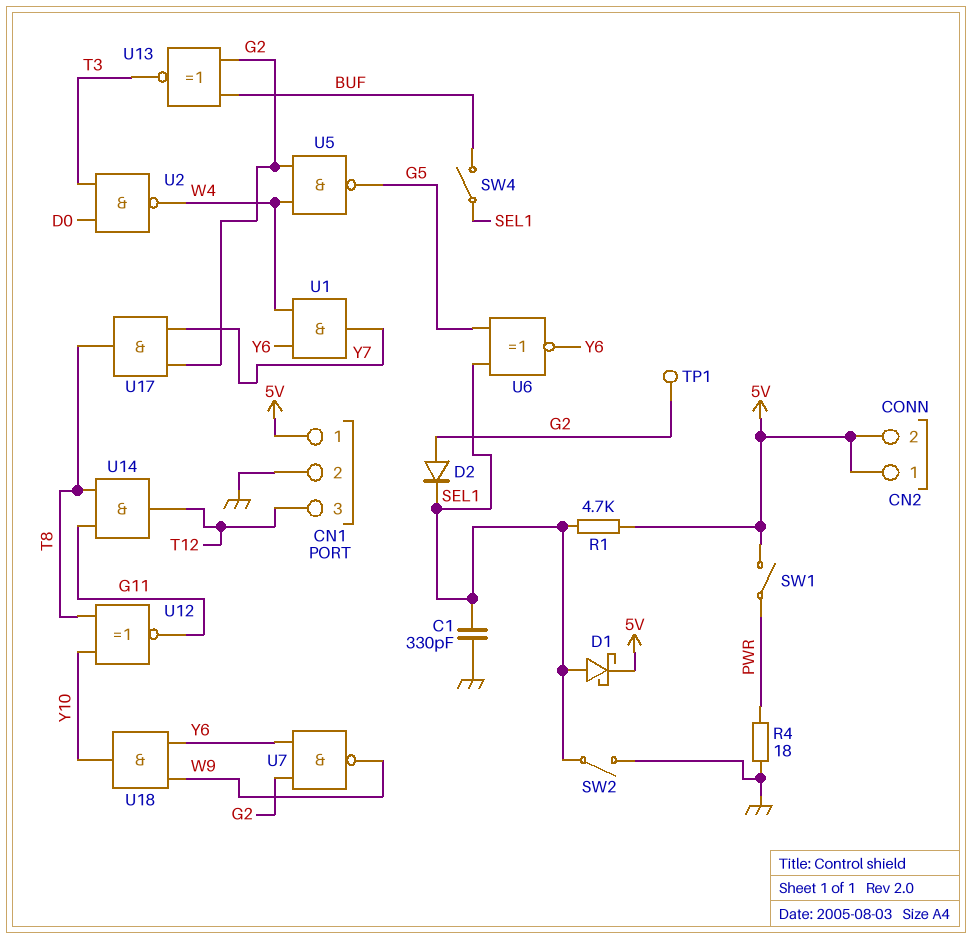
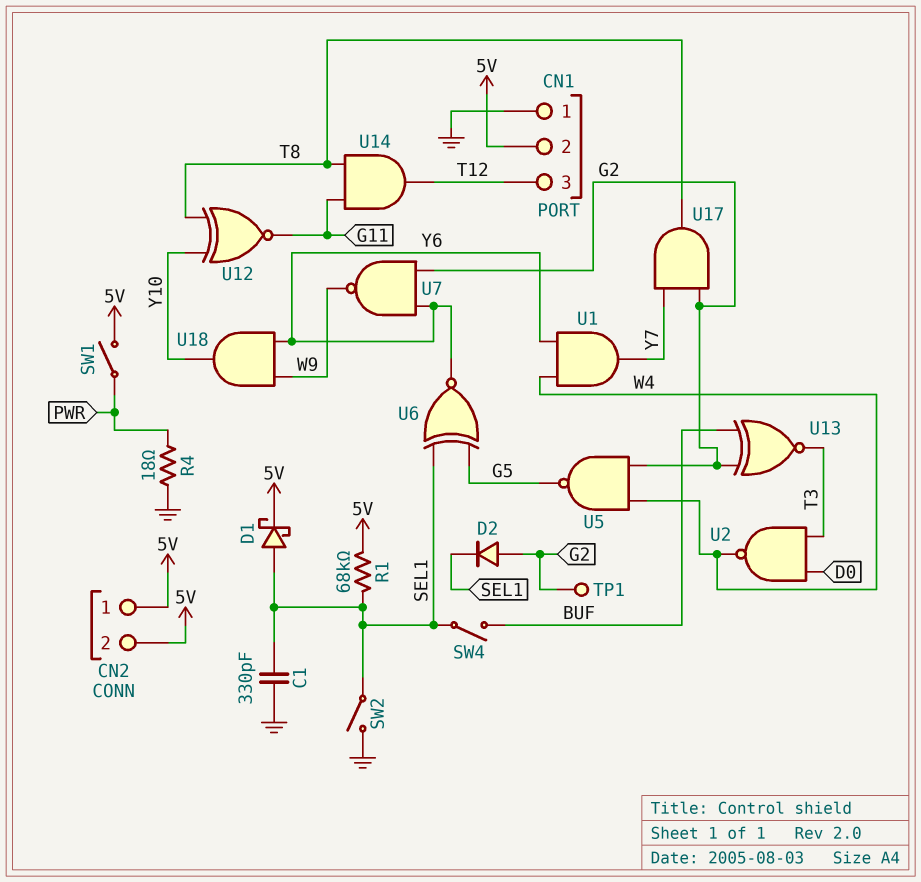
CN1 pin 1: 5V -> GND
CN1 pin 2: GND -> 5V
R1: 4.7k (5V, SEL1) -> 68k (5V, SEL1)

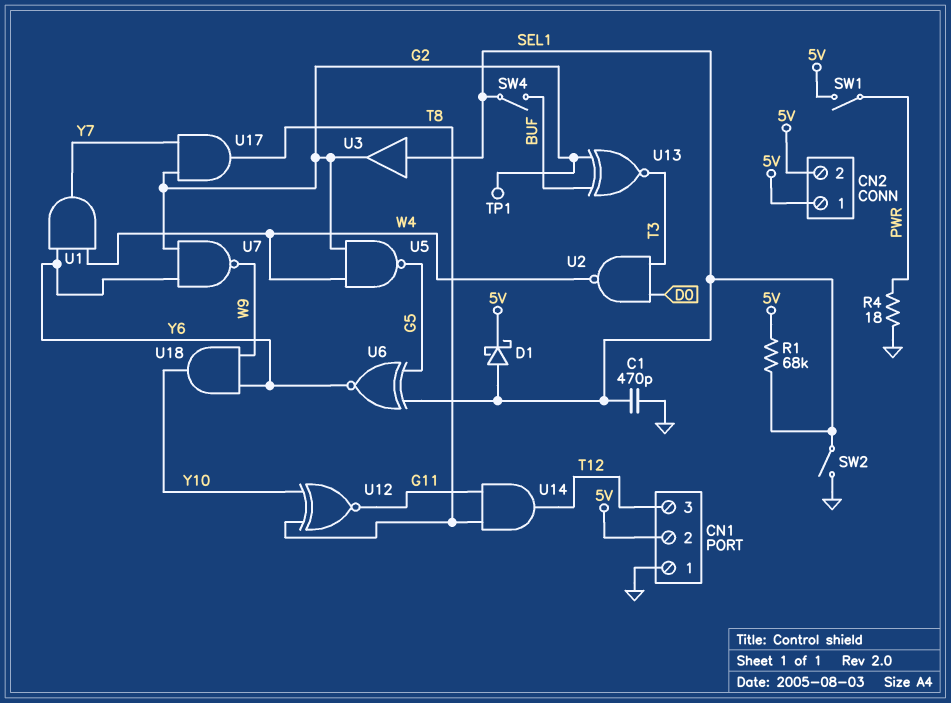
C1: 330pF (GND, SEL1) -> 470pF (GND, SEL1)
D2: diode (A G2, K SEL1) -> none
U3: none -> buffer (in SEL1, out G2)

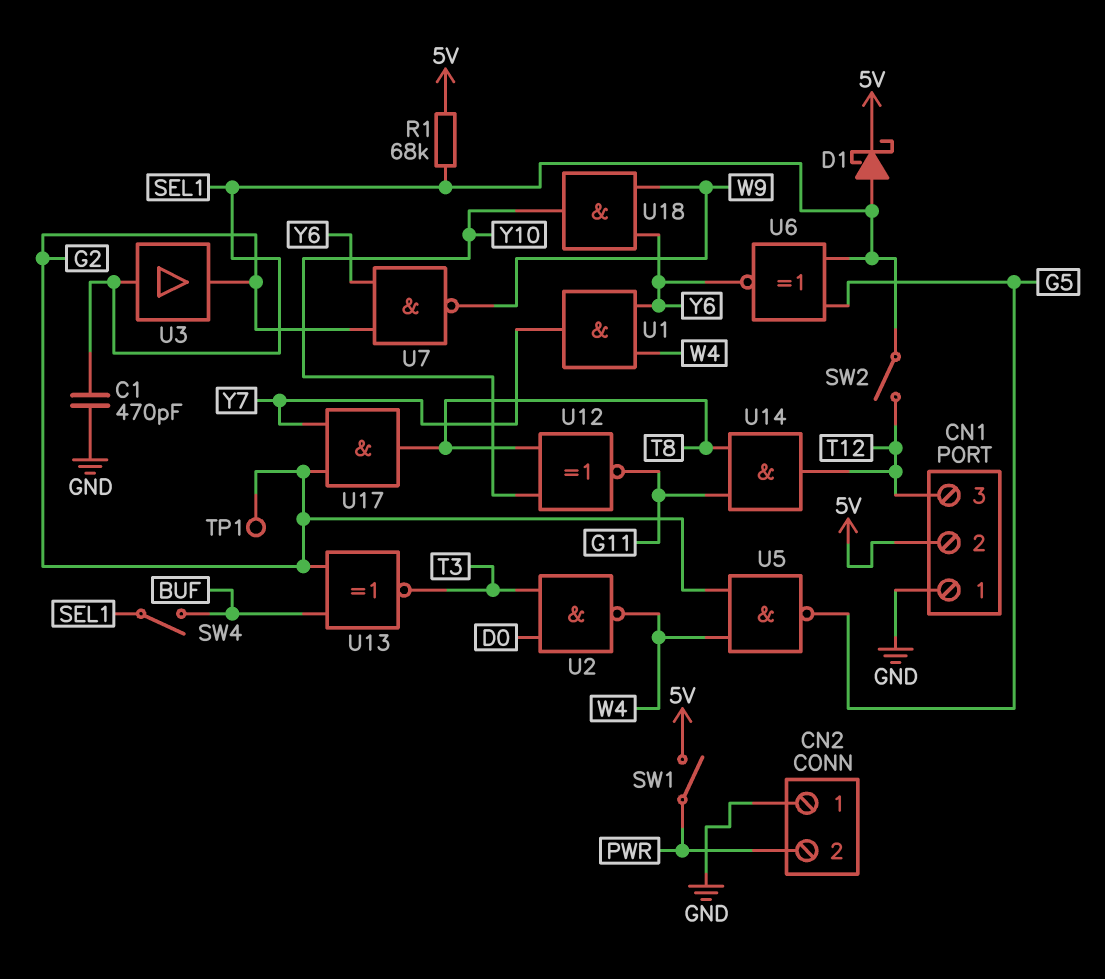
CN2 pin 1: 5V -> GND
CN2 pin 2: 5V -> PWR
R4: 18 (GND, PWR) -> none
SW2: switch (GND, SEL1) -> switch (SEL1, T12)

